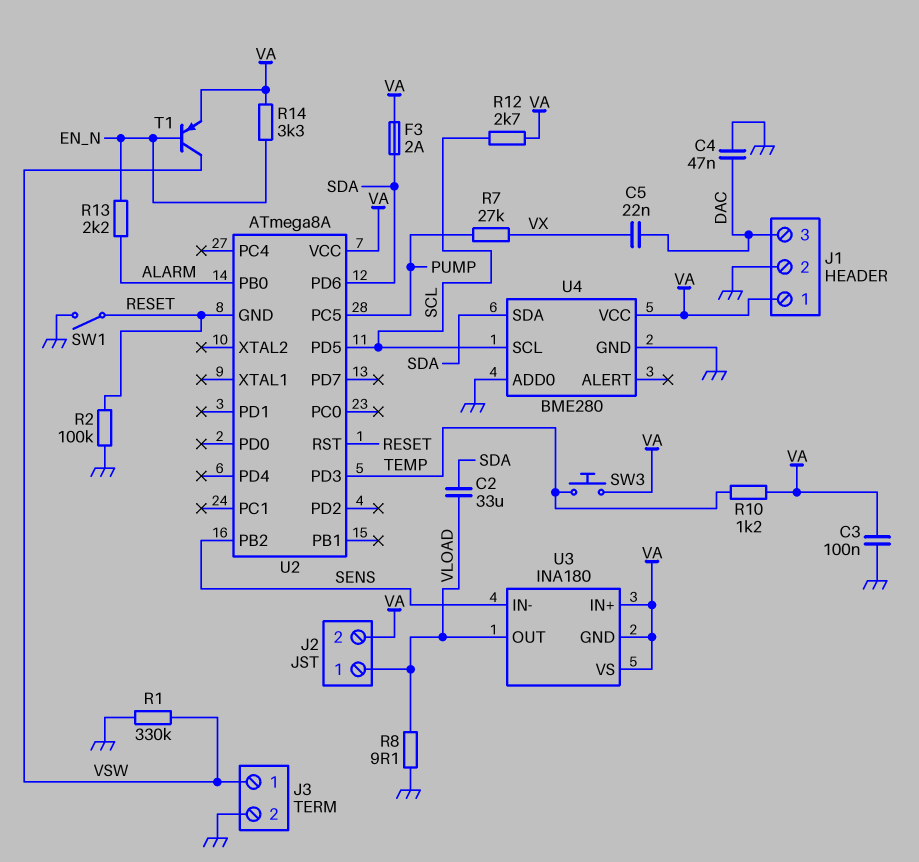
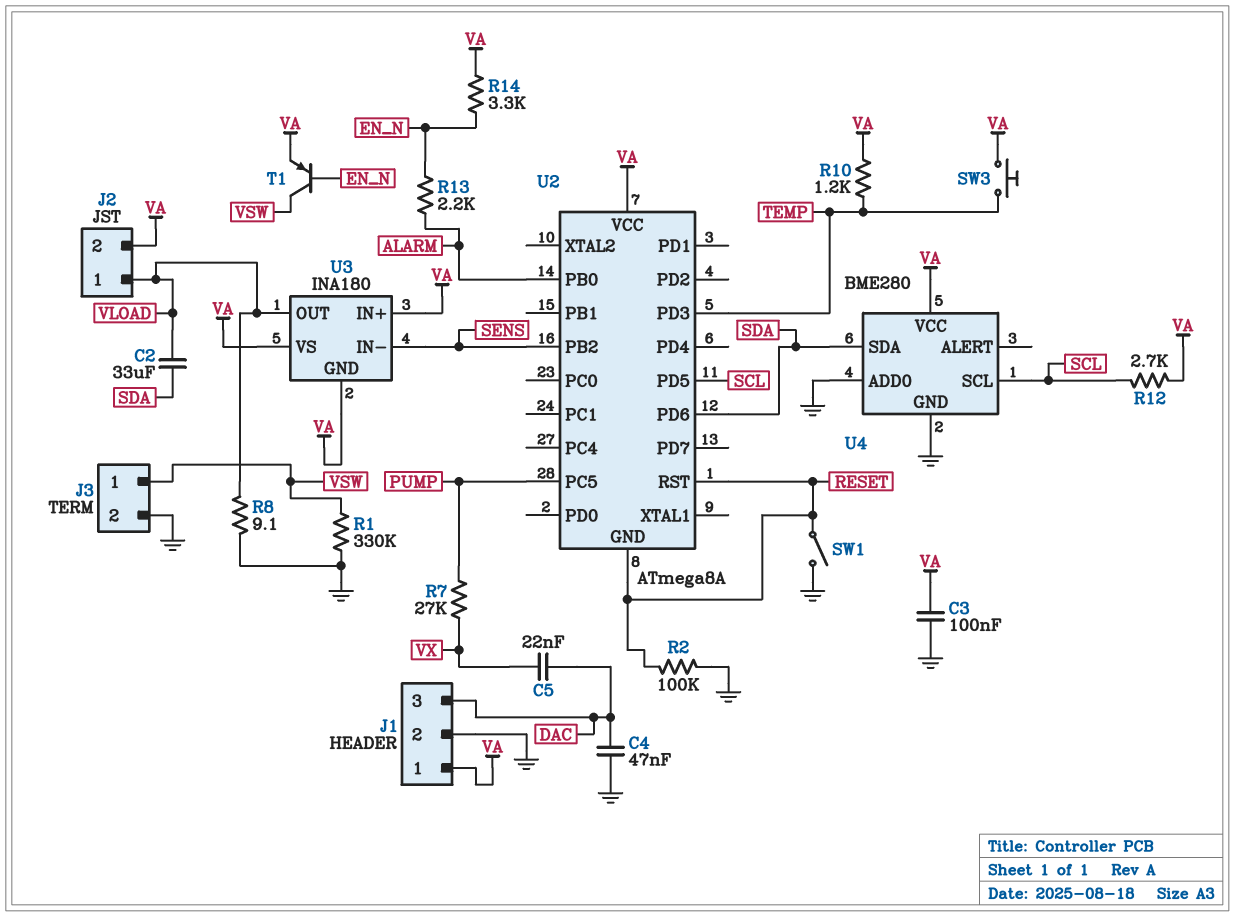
F3: 2A (SDA, VA) -> none

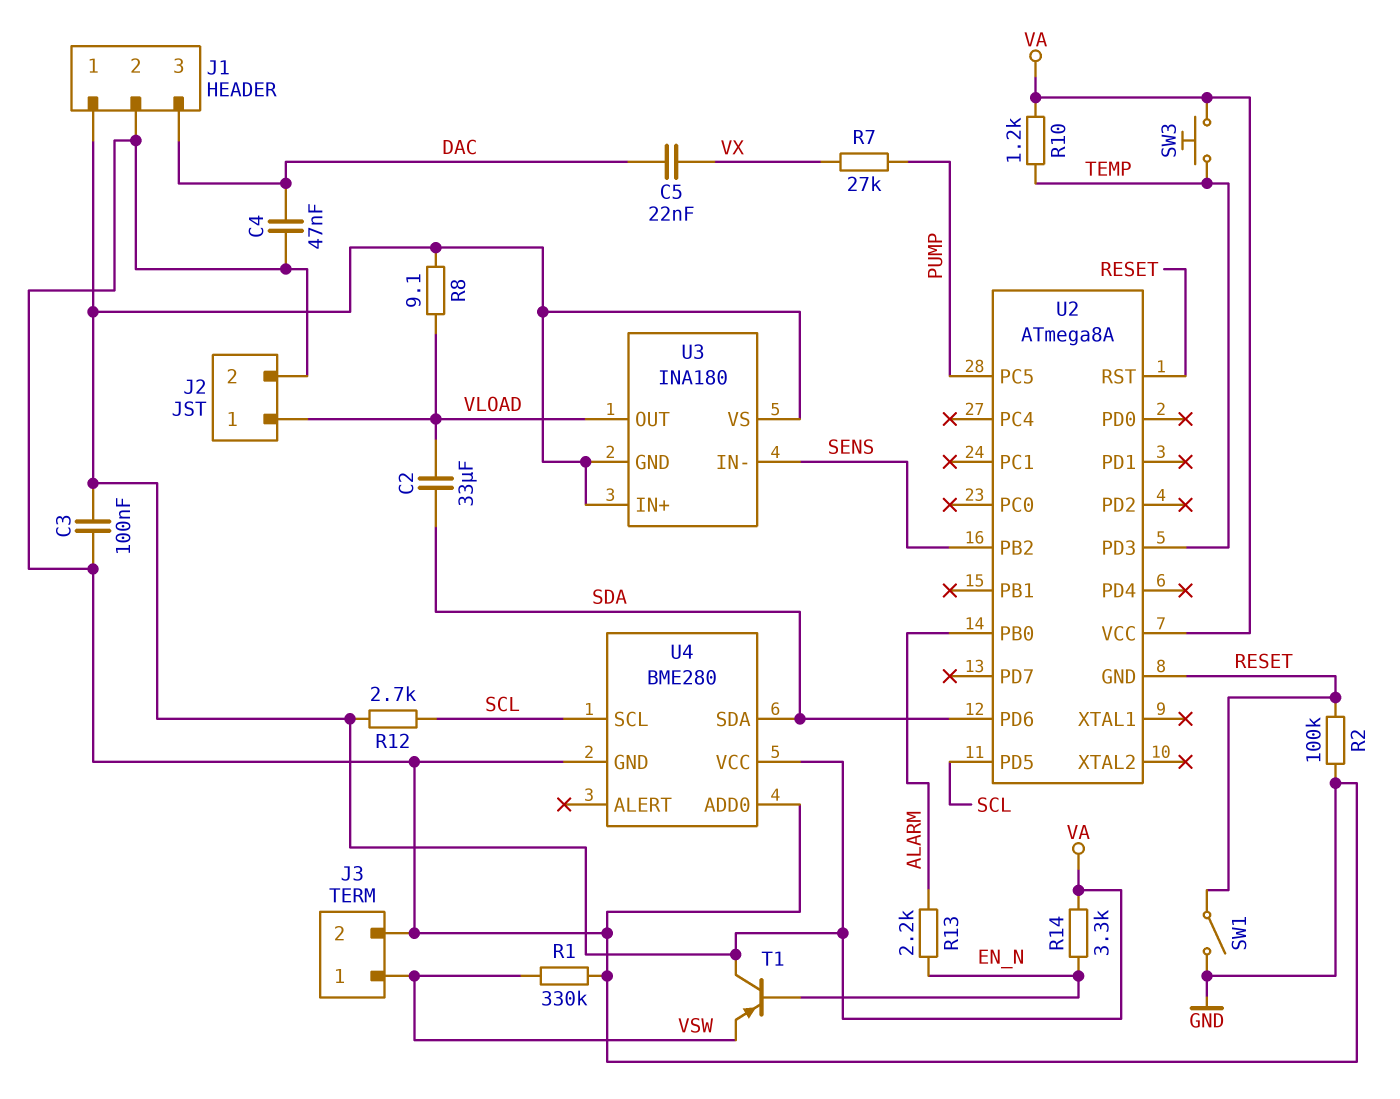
J2 pin 2: VA -> GND
R8: 9.1 (GND, VLOAD) -> 9.1 (VA, VLOAD)
T1: PNP (B EN_N, C VSW, E VA) -> PNP (B EN_N, C VA, E VSW)

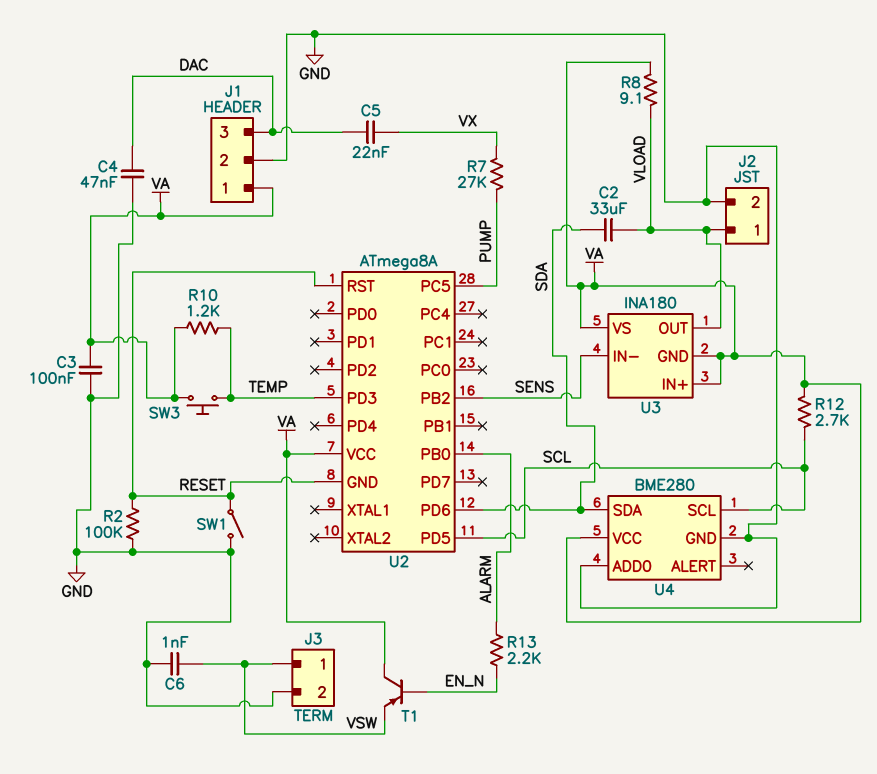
C6: none -> 1nF (GND, VSW)
R1: 330k (GND, VSW) -> none
R14: 3.3k (EN_N, VA) -> none

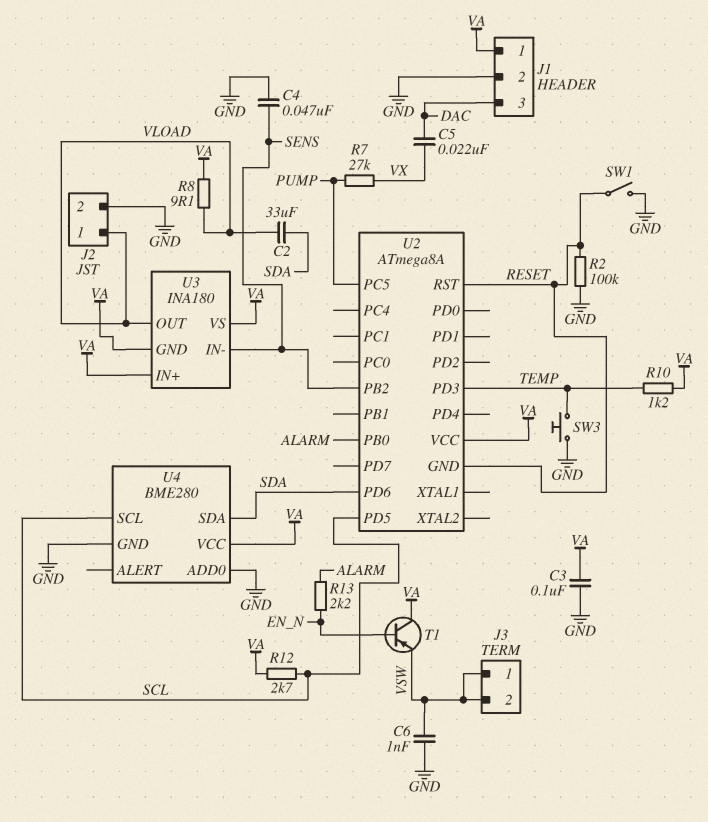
C4: 47nF (DAC, GND) -> 47nF (GND, SENS)
J3 pin 2: GND -> VSW
SW3: button (TEMP, VA) -> button (GND, TEMP)

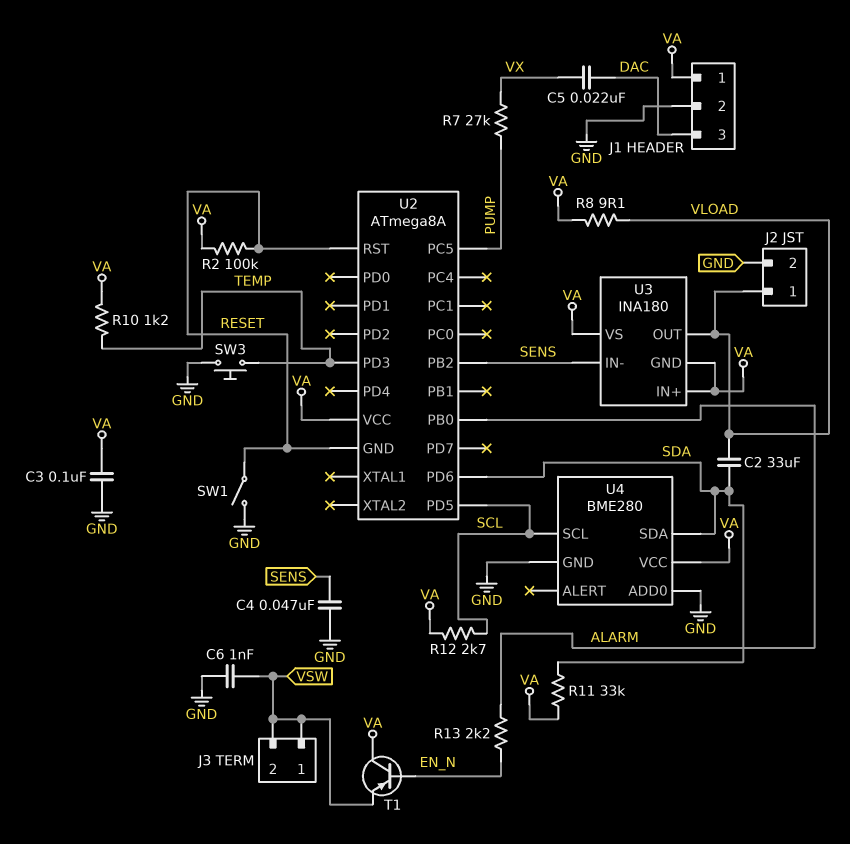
R2: 100k (GND, RESET) -> 100k (RESET, VA)
R11: none -> 33k (SDA, VA)

